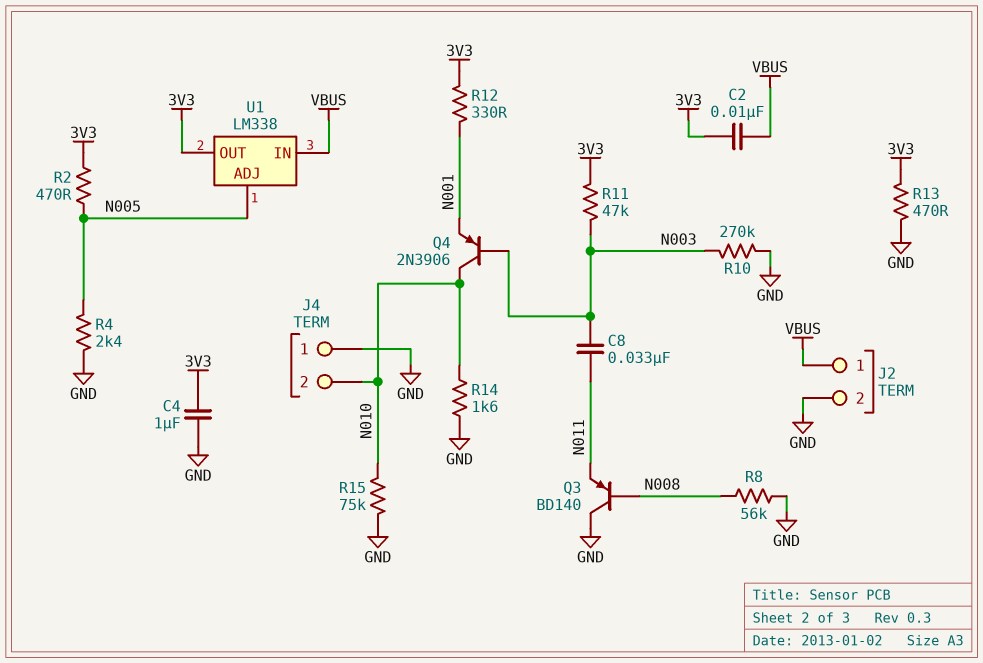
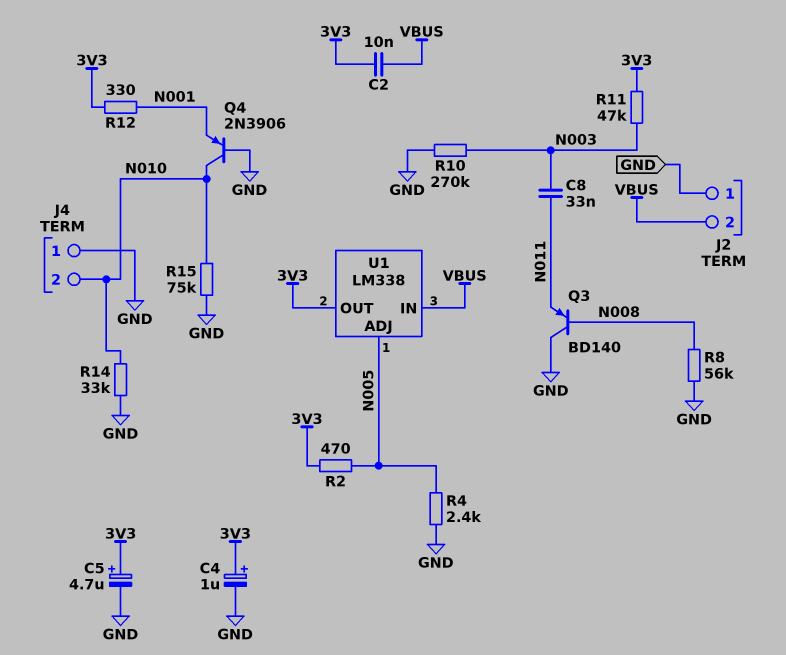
C4: 1uF (3V3, GND) -> 1uF (plus 3V3, minus GND)
C5: none -> 4.7uF (plus 3V3, minus GND)
J2 pin 1: VBUS -> GND
J2 pin 2: GND -> VBUS
Q4: PNP 2N3906 (B N003, C N010, E N001) -> PNP 2N3906 (B GND, C N010, E N001)
R13: 470 (3V3, GND) -> none
R14: 1.6k (GND, N010) -> 33k (GND, N010)

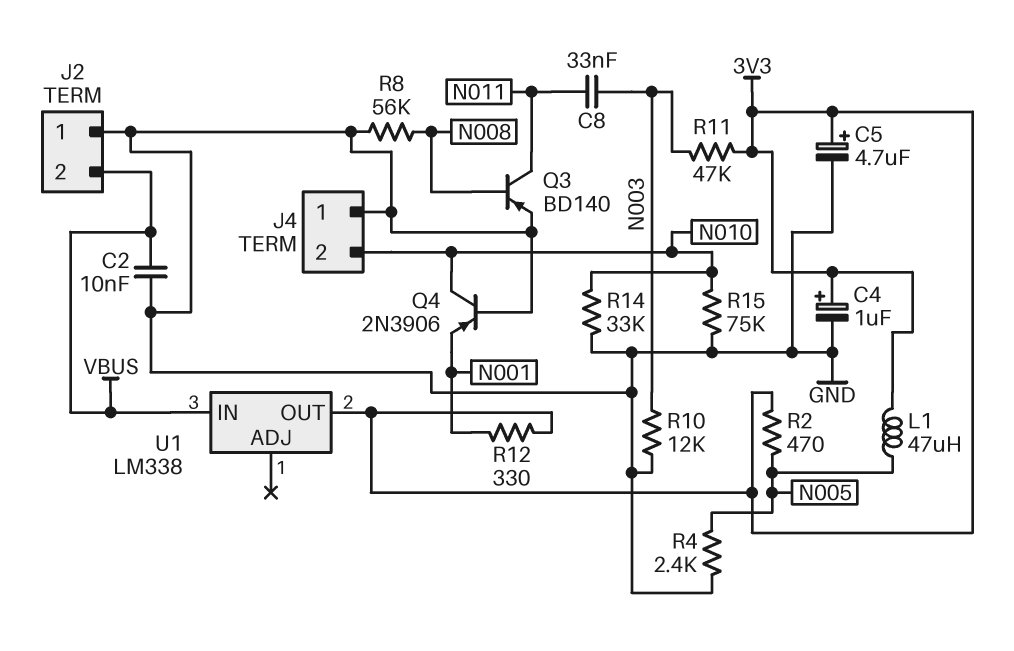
C2: 10nF (3V3, VBUS) -> 10nF (GND, VBUS)
L1: none -> 47uH (3V3, N005)
Q3: PNP BD140 (B N008, C GND, E N011) -> PNP BD140 (B N008, C N011, E GND)
R10: 270k (GND, N003) -> 12k (GND, N003)
U1 pin ADJ: N005 -> none

